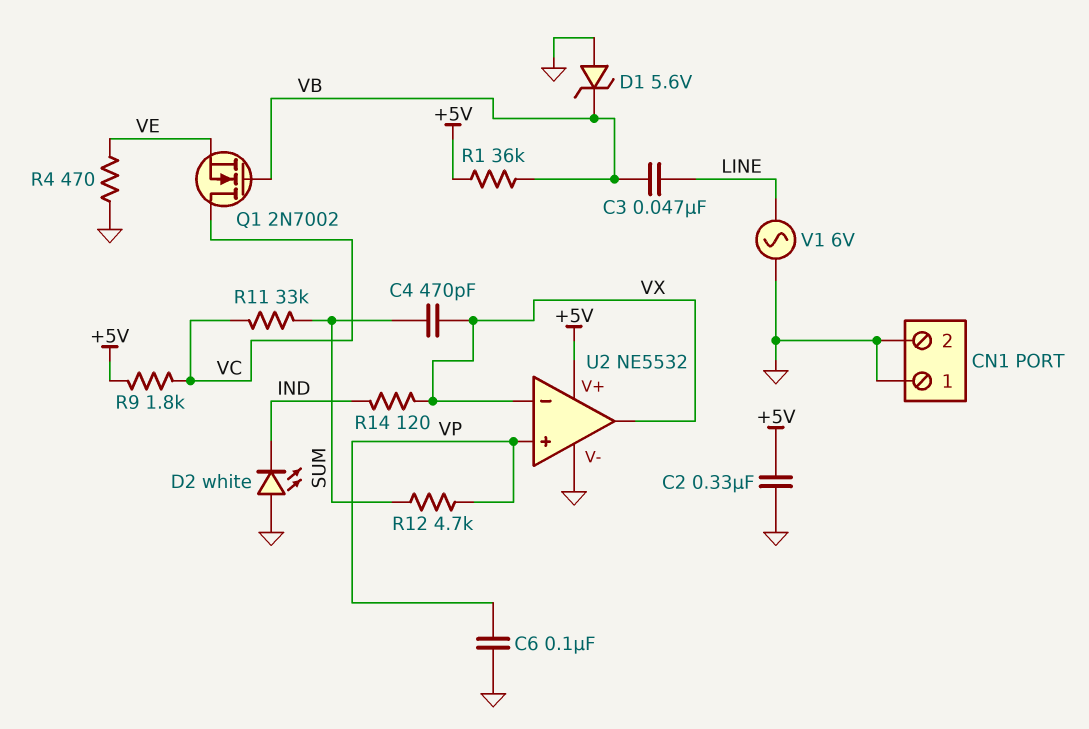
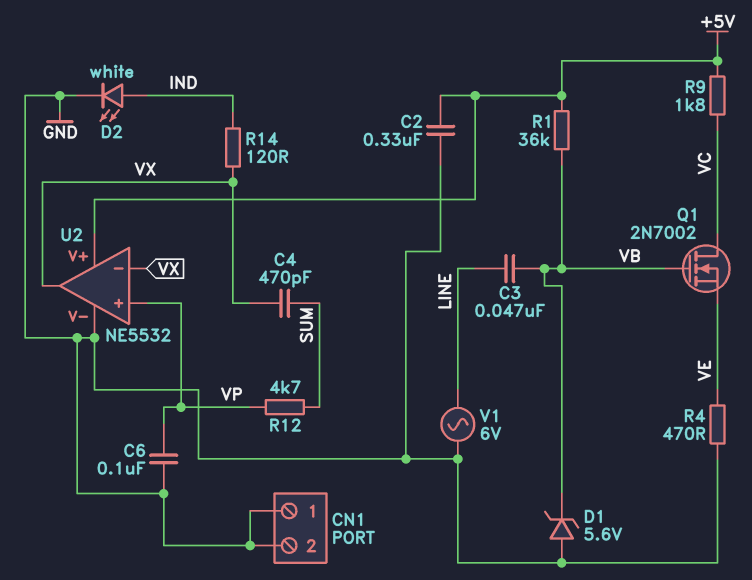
D2: LED white (A GND, K IND) -> LED white (A IND, K GND)
R11: 33k (SUM, VC) -> none

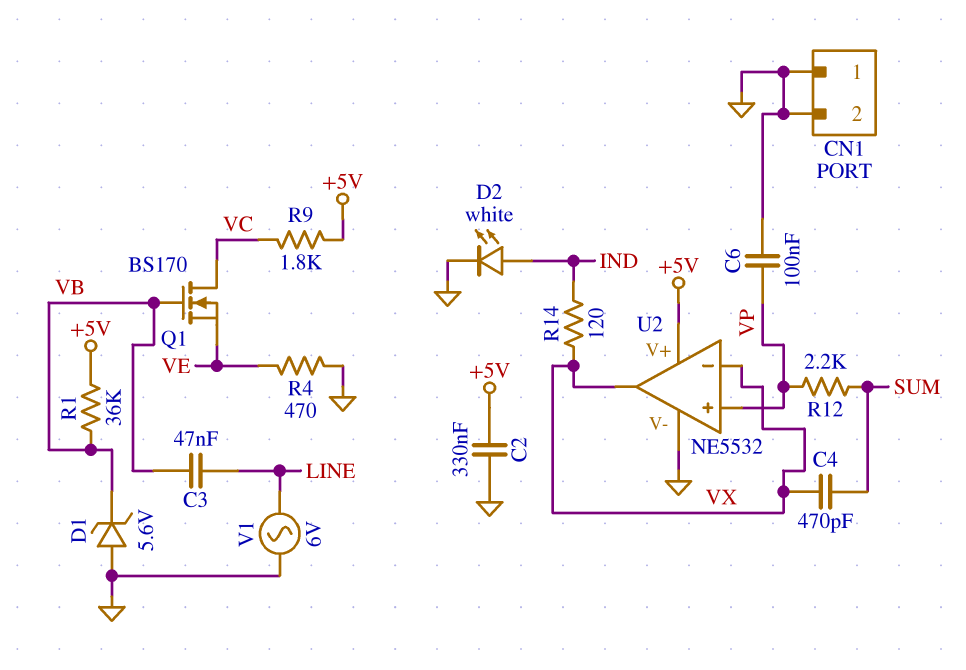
Q1: NMOS 2N7002 (G VB, D VC, S VE) -> NMOS BS170 (G VB, D VC, S VE)
R12: 4.7k (SUM, VP) -> 2.2k (SUM, VP)

